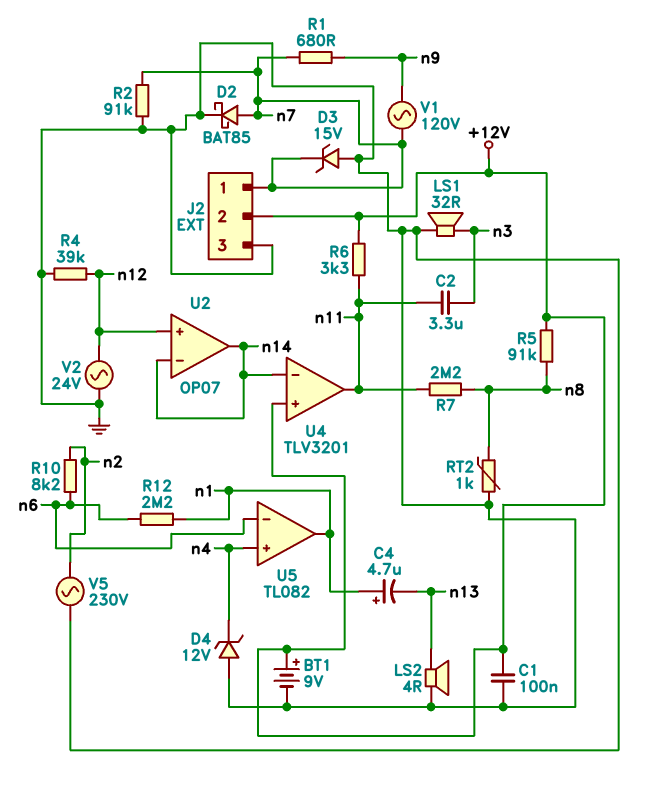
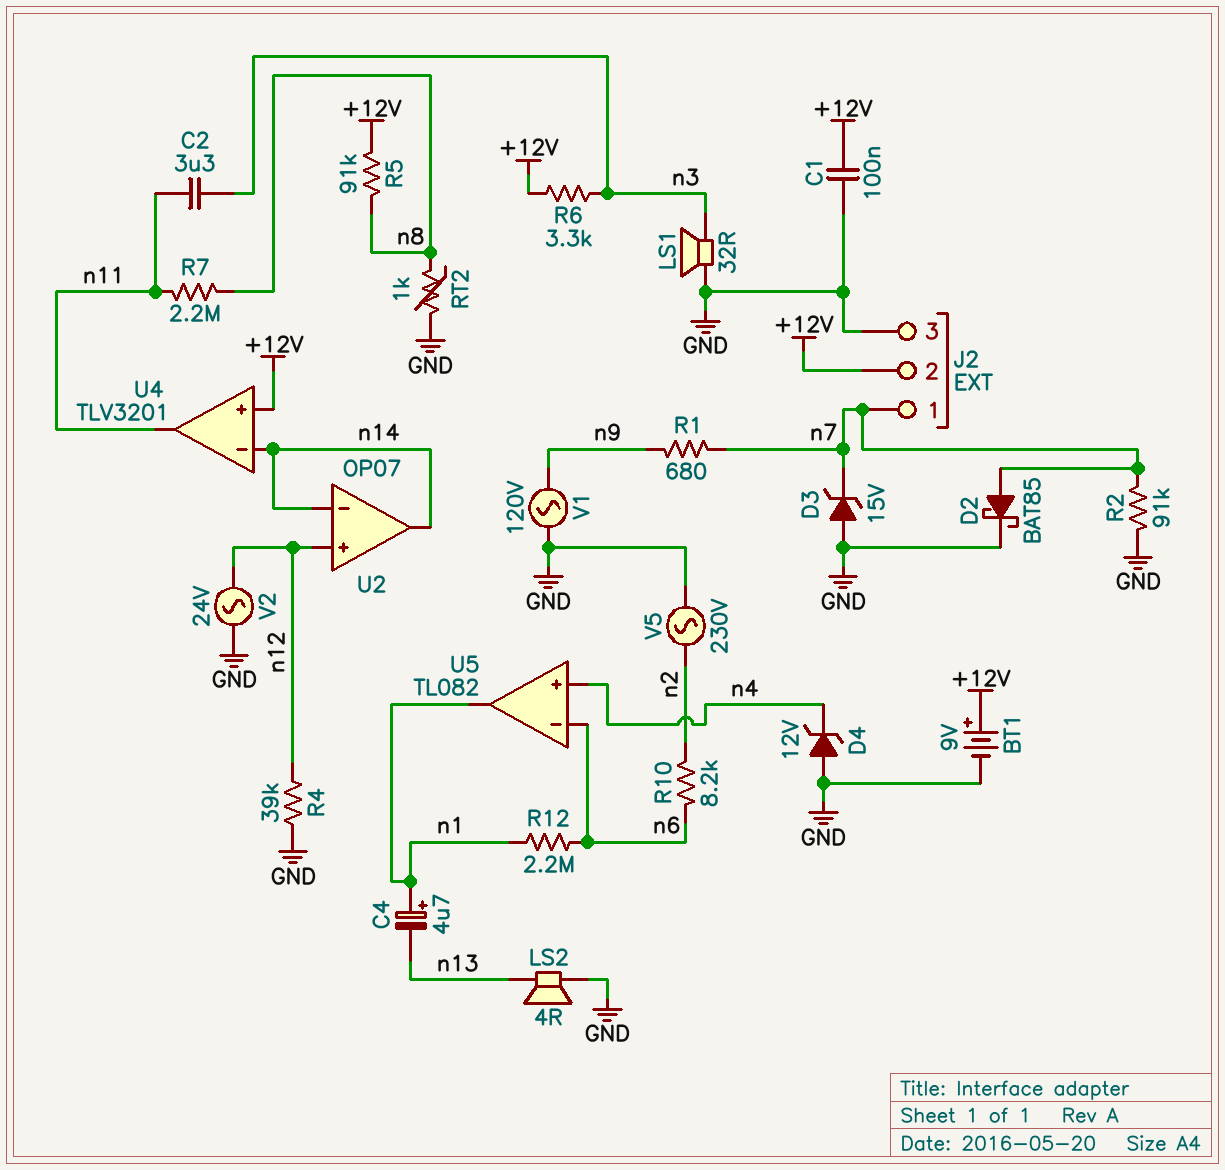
R6: 3.3k (+12V, n11) -> 3.3k (+12V, n3)
V1: AC 120V (n7, n9) -> AC 120V (GND, n9)

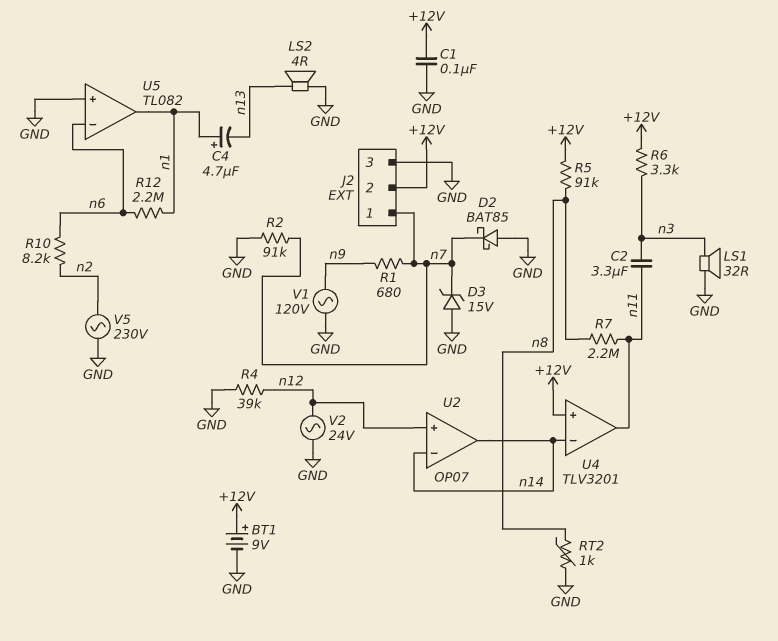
D2: schottky BAT85 (A n7, K GND) -> schottky BAT85 (A GND, K n7)
D4: zener 12V (A GND, K n4) -> none
U5 pin in+: n4 -> GND

